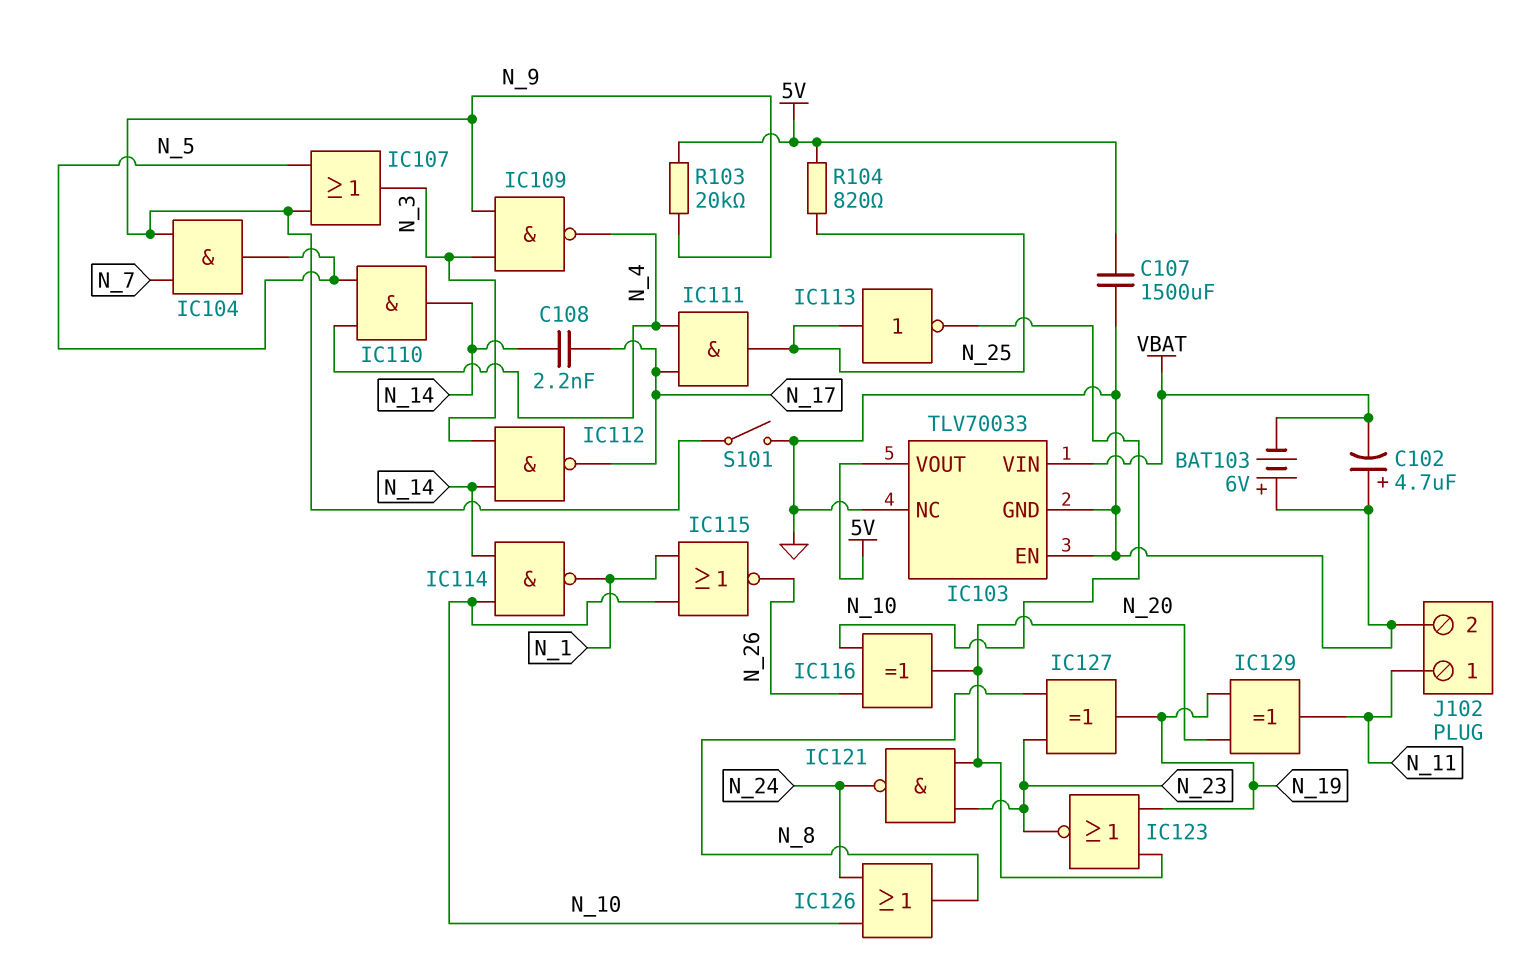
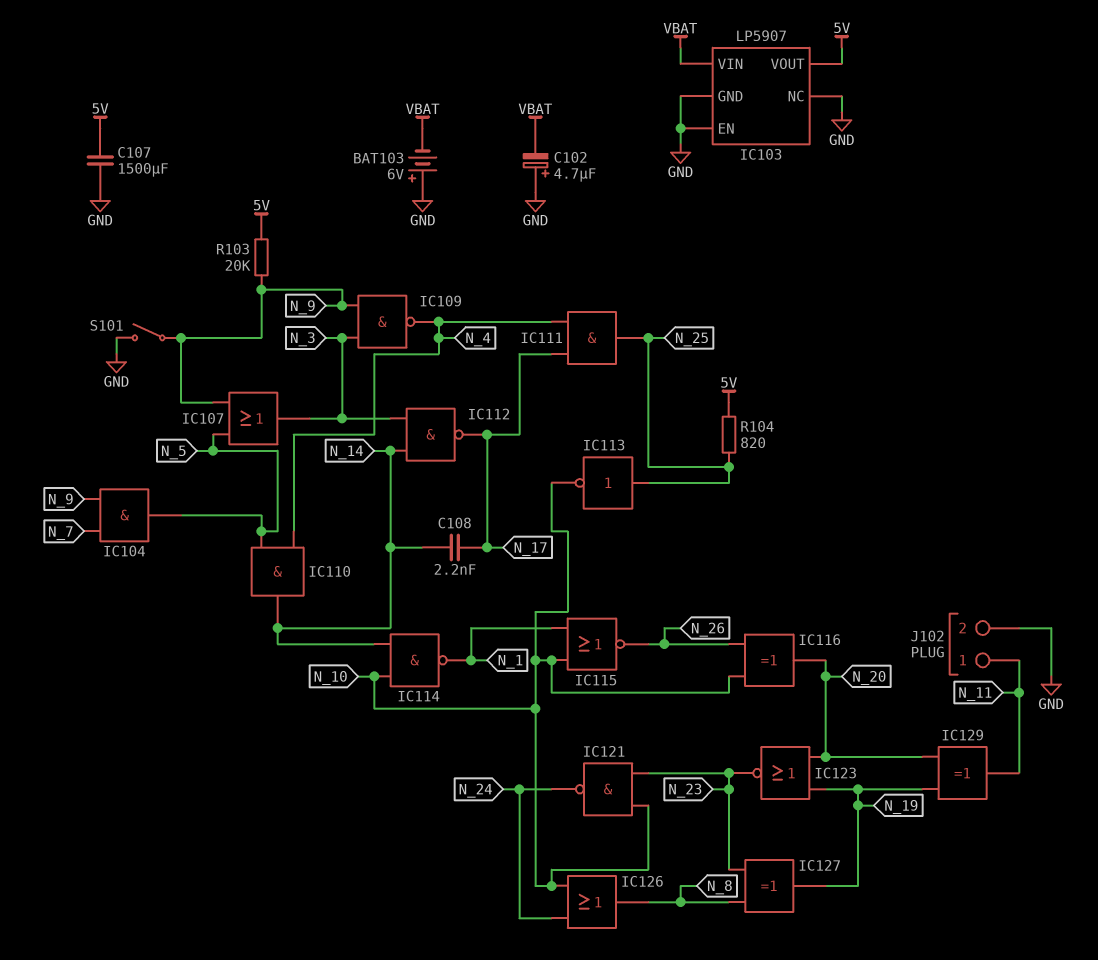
IC103: TLV70033 -> LP5907
IC121: NAND (in N_20, in N_23, out N_24) -> NAND (in N_10, in N_23, out N_24)

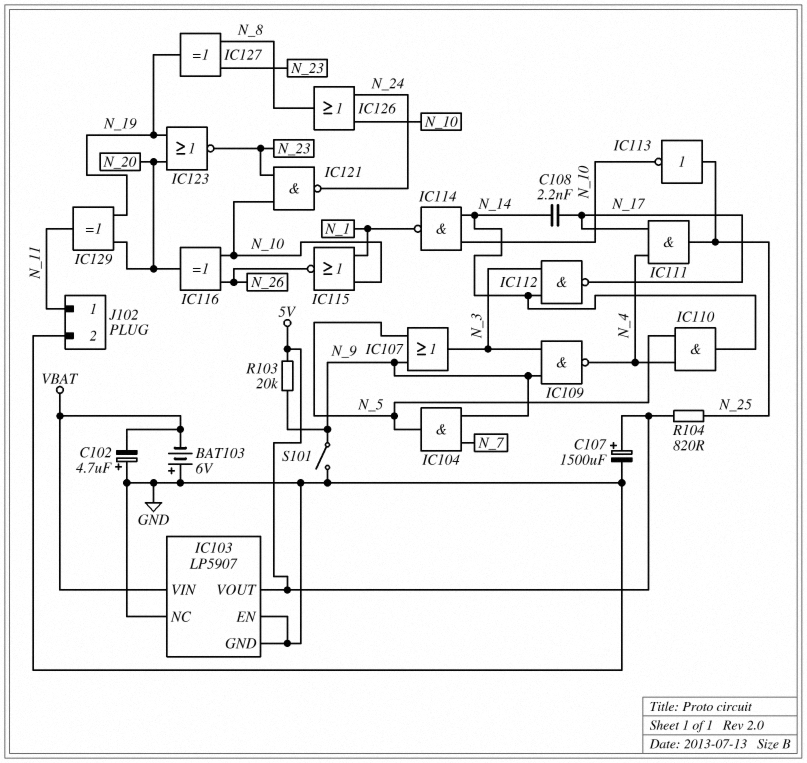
C107: 1500uF (5V, GND) -> 1500uF (plus 5V, minus GND)

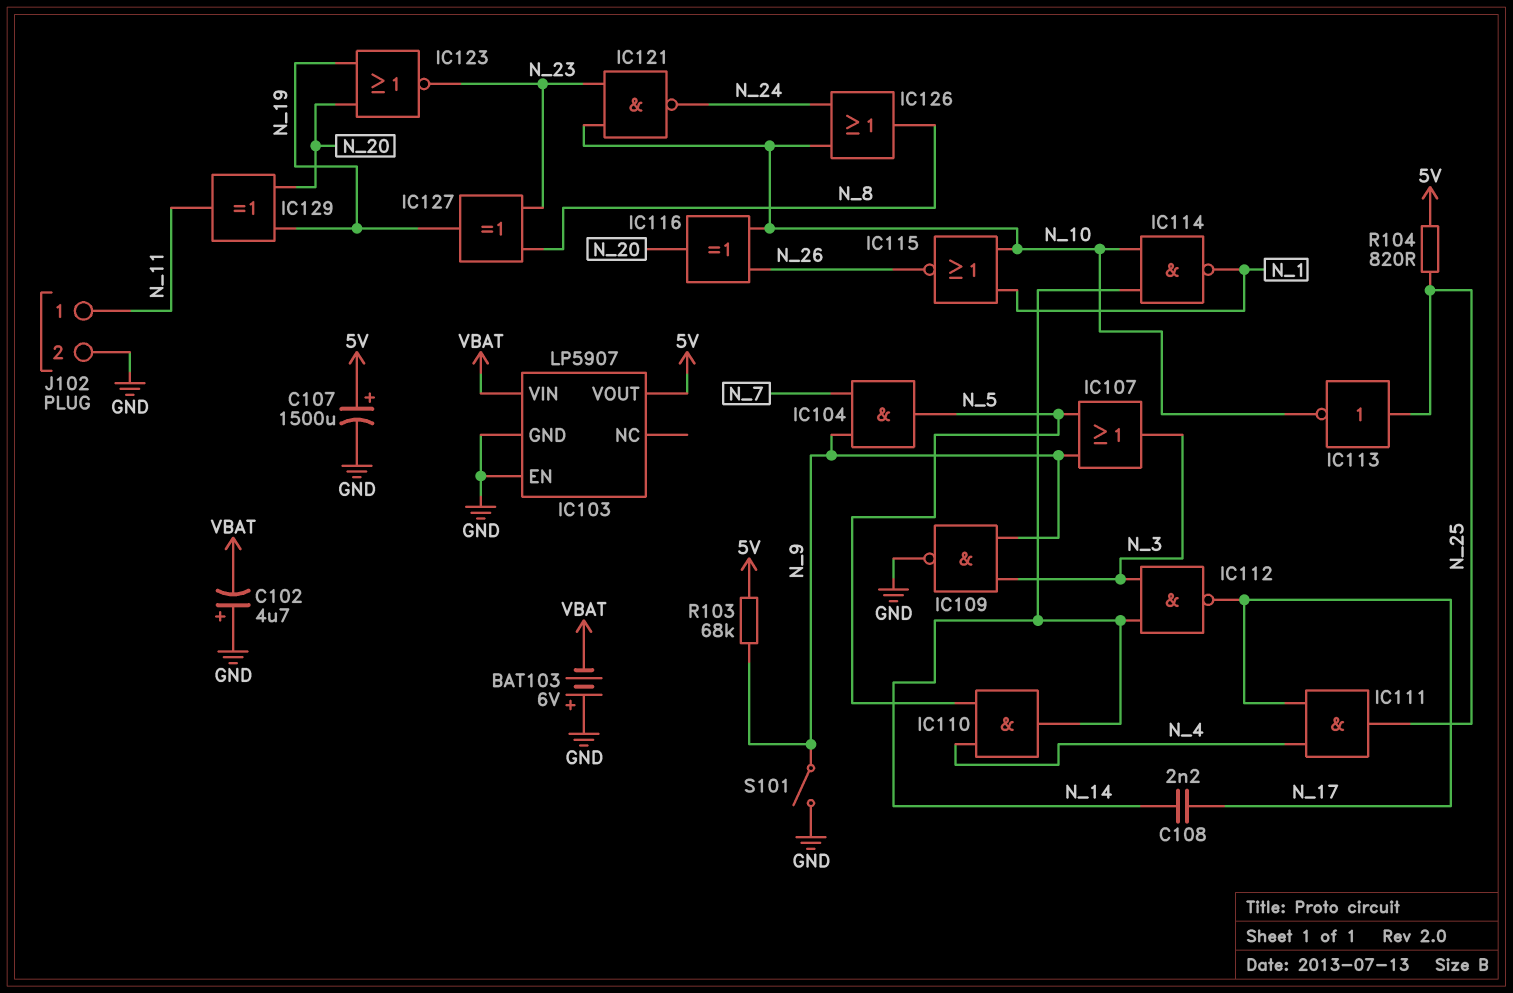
IC103 pin NC: GND -> none
IC109: NAND (in N_3, in N_9, out N_4) -> NAND (in N_3, in N_9, out GND)
R103: 20k (5V, N_9) -> 68k (5V, N_9)

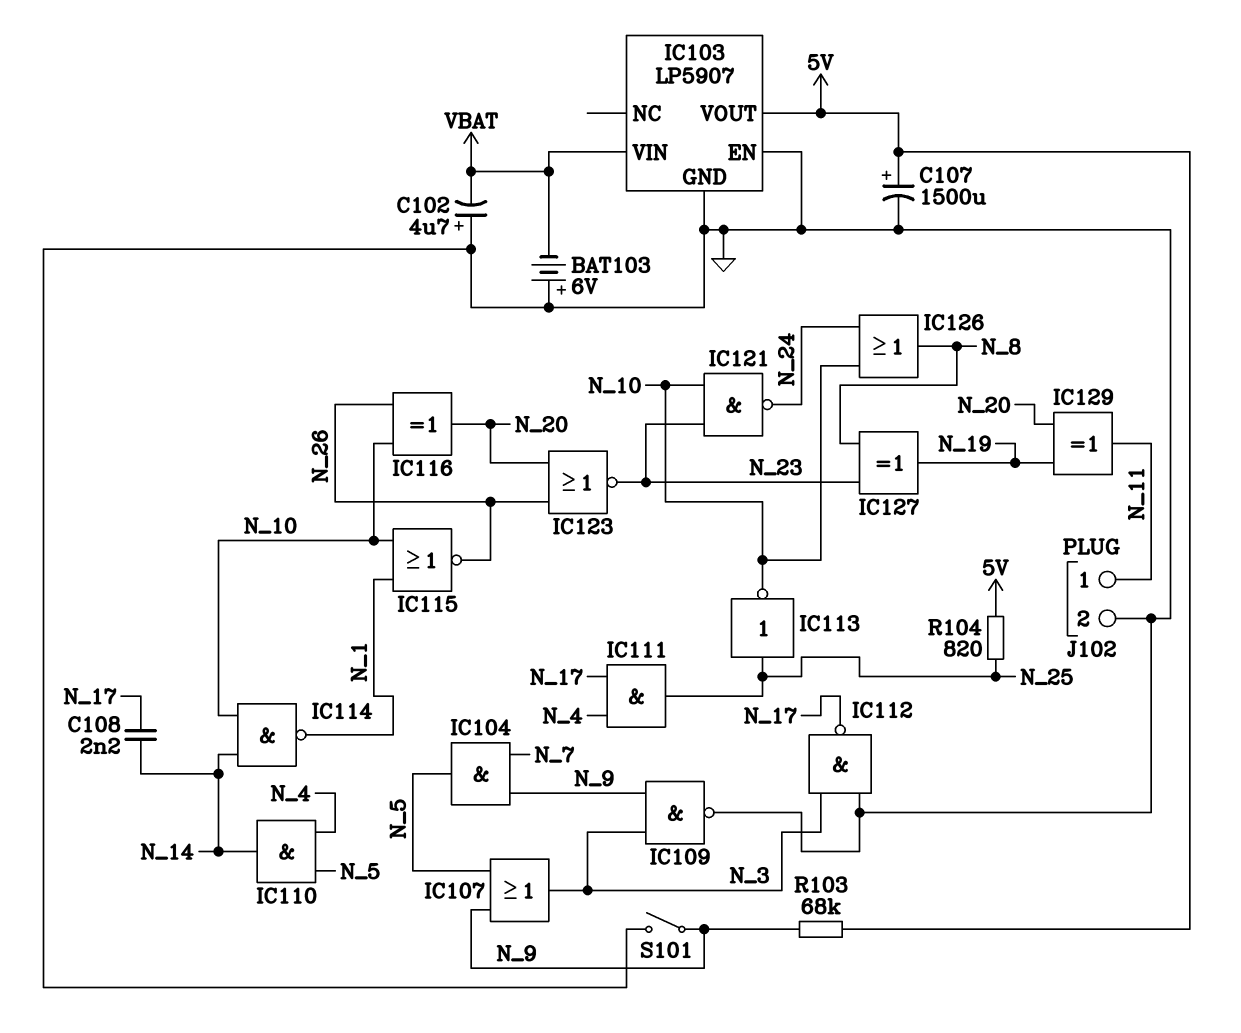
IC112: NAND (in N_3, in N_14, out N_17) -> NAND (in GND, in N_3, out N_17)
IC123: NOR (in N_19, in N_20, out N_23) -> NOR (in N_20, in N_26, out N_23)

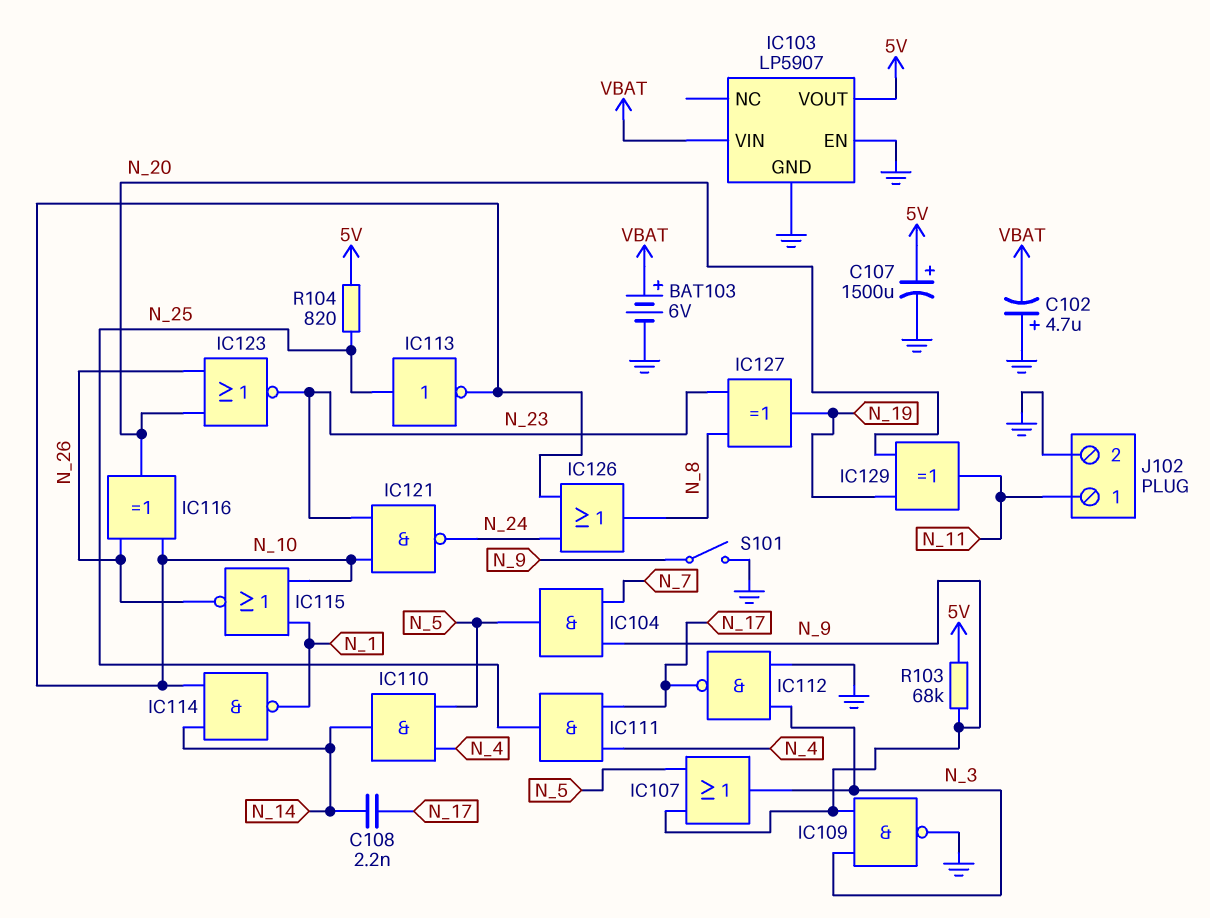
BAT103: 6V (plus GND, minus VBAT) -> 6V (plus VBAT, minus GND)

